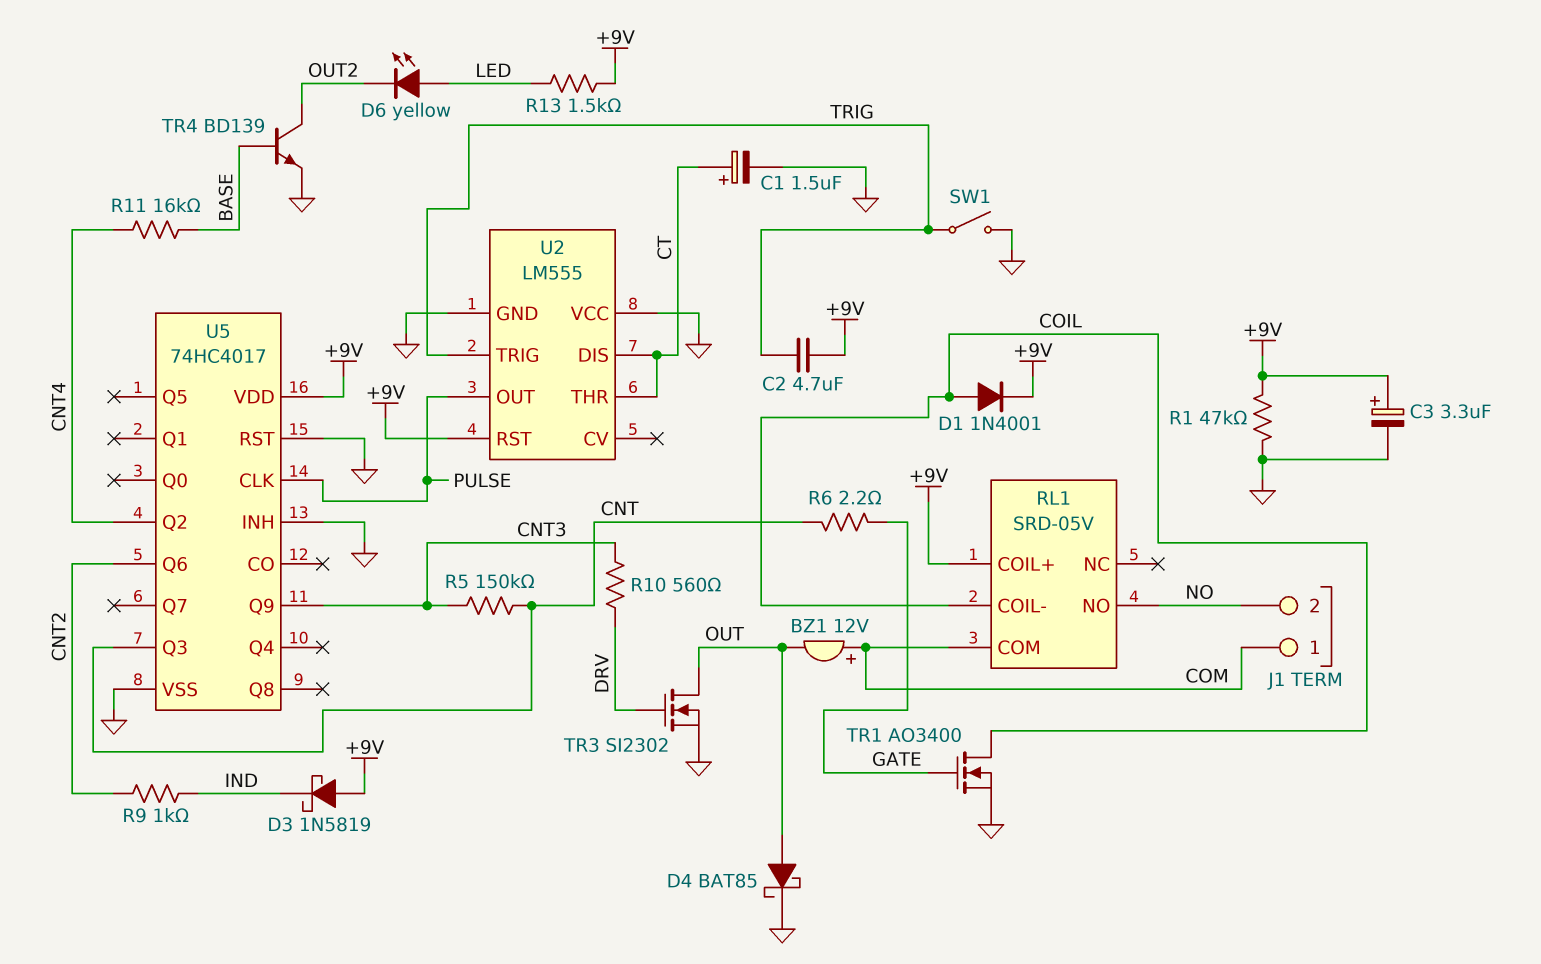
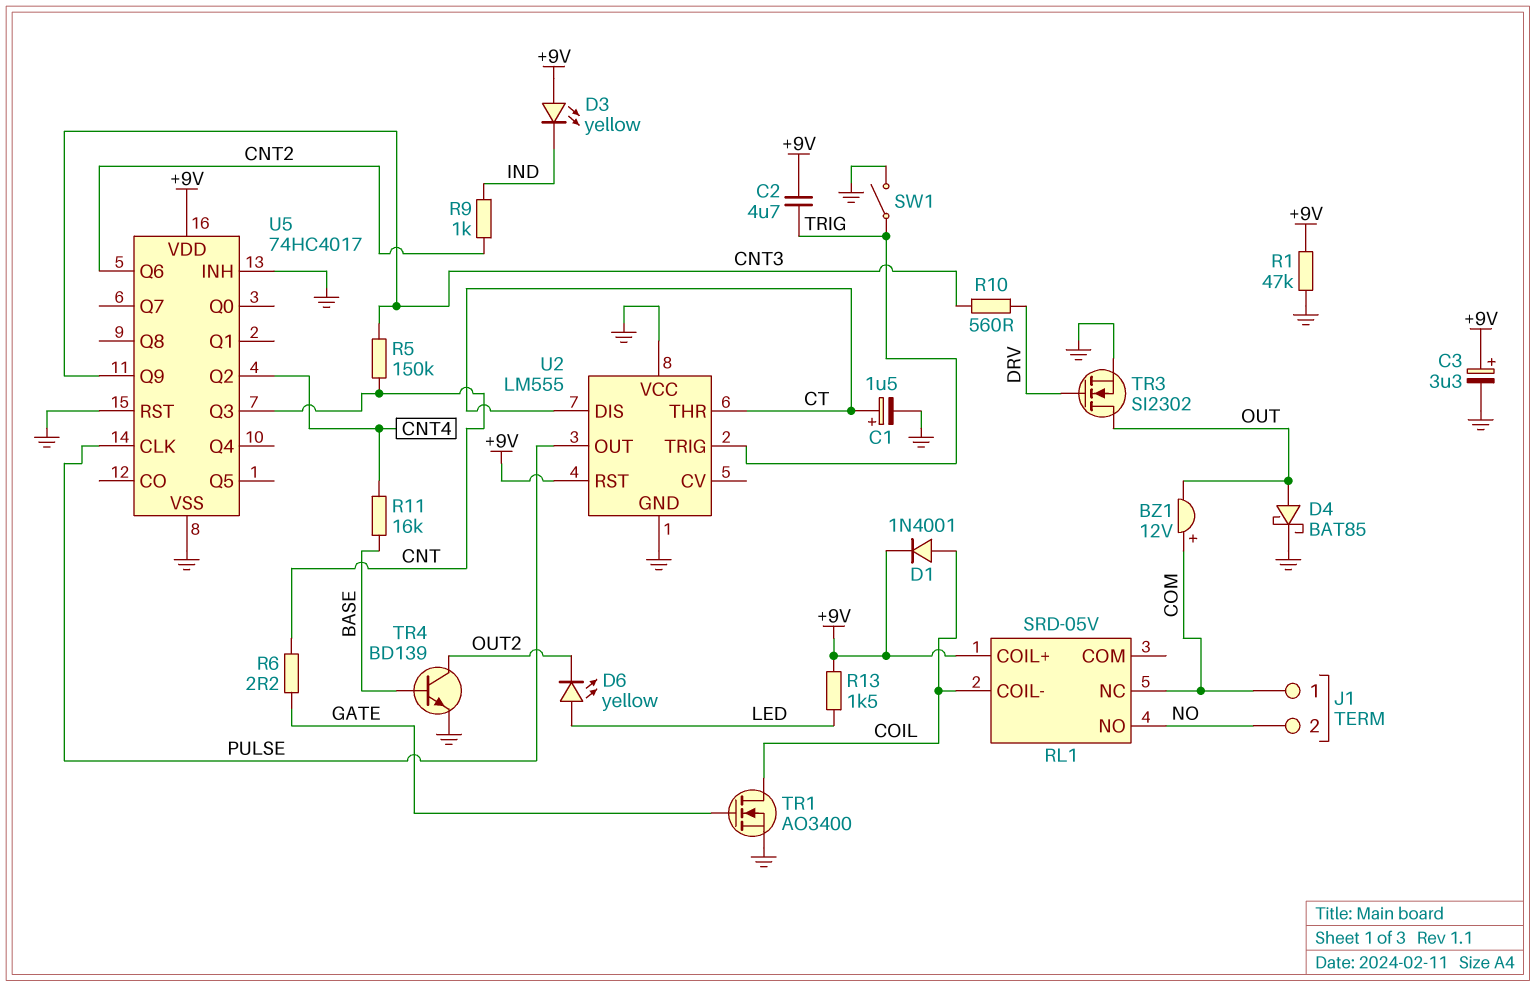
D3: schottky 1N5819 (A +9V, K IND) -> LED yellow (A +9V, K IND)
RL1 pin COM: COM -> none
RL1 pin NC: none -> COM

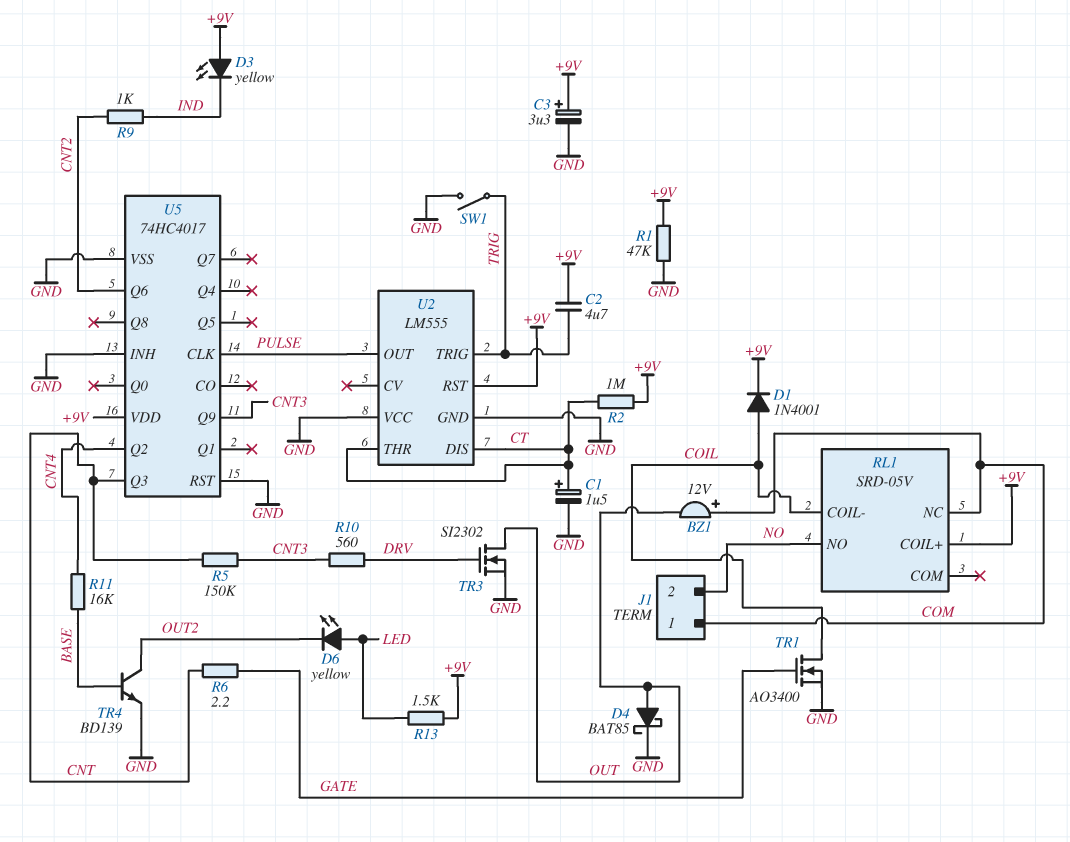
R2: none -> 1M (+9V, CT)

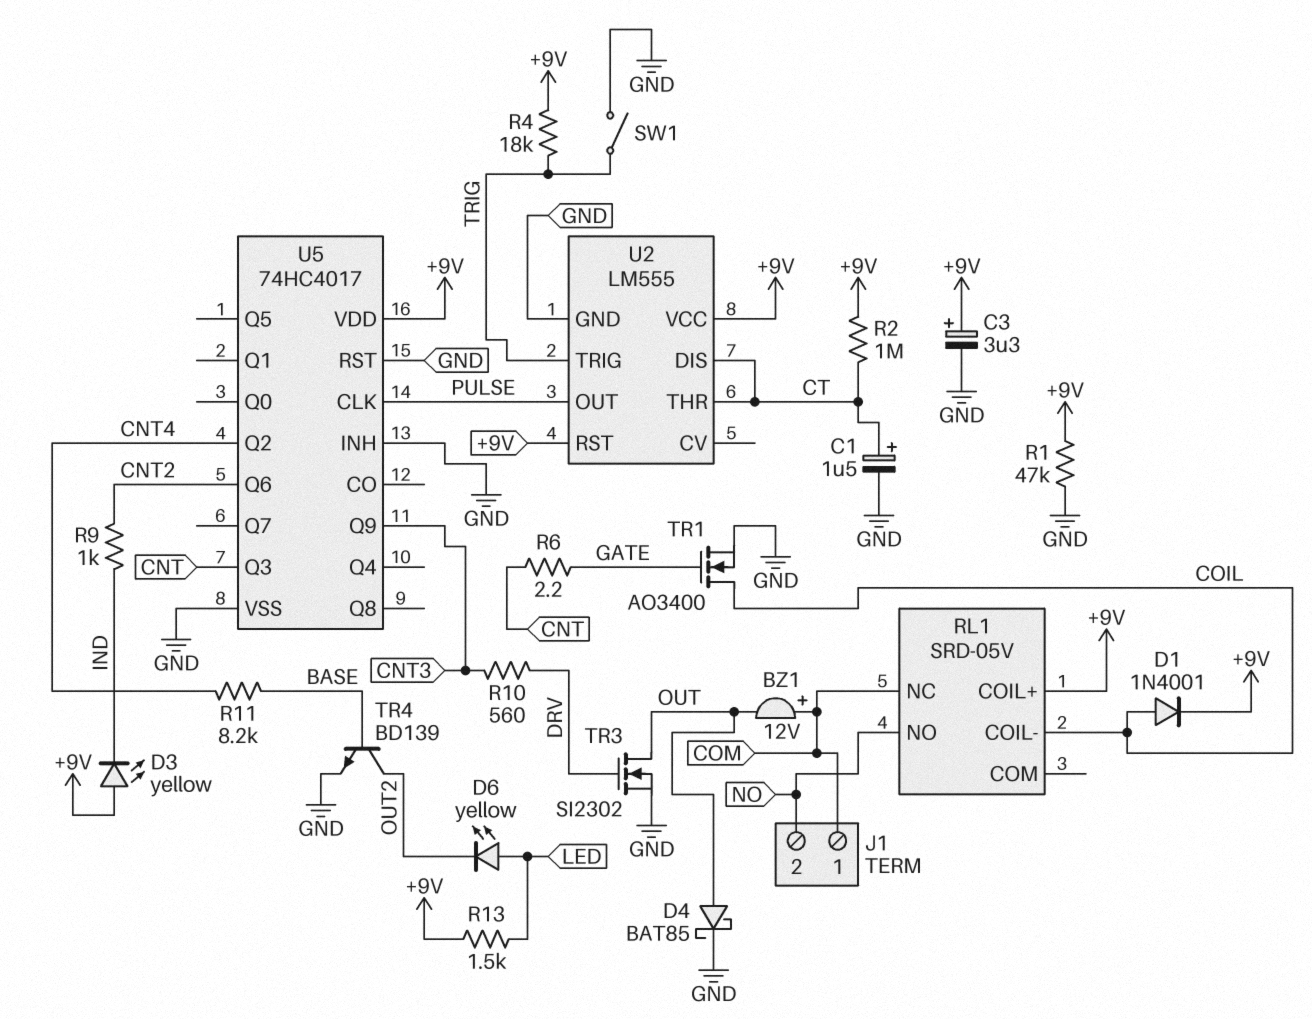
C2: 4.7uF (+9V, TRIG) -> none
R4: none -> 18k (+9V, TRIG)
R5: 150k (CNT, CNT3) -> none
R11: 16k (BASE, CNT4) -> 8.2k (BASE, CNT4)
U2 pin VCC: GND -> +9V

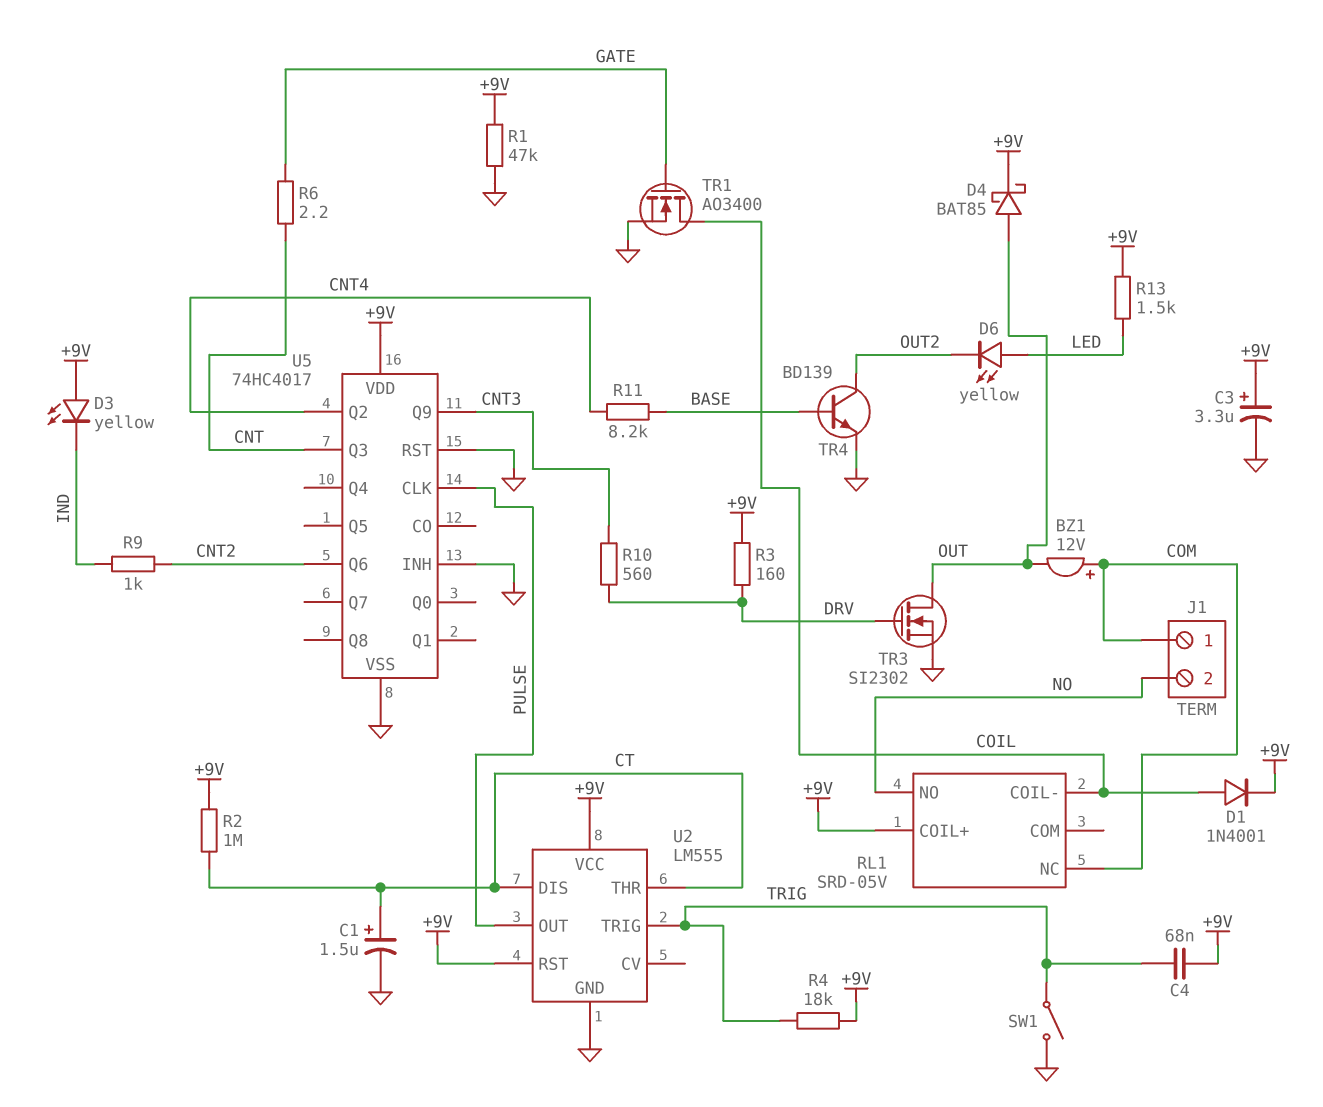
C4: none -> 68nF (+9V, TRIG)
D4: schottky BAT85 (A OUT, K GND) -> schottky BAT85 (A OUT, K +9V)
R3: none -> 160 (+9V, DRV)

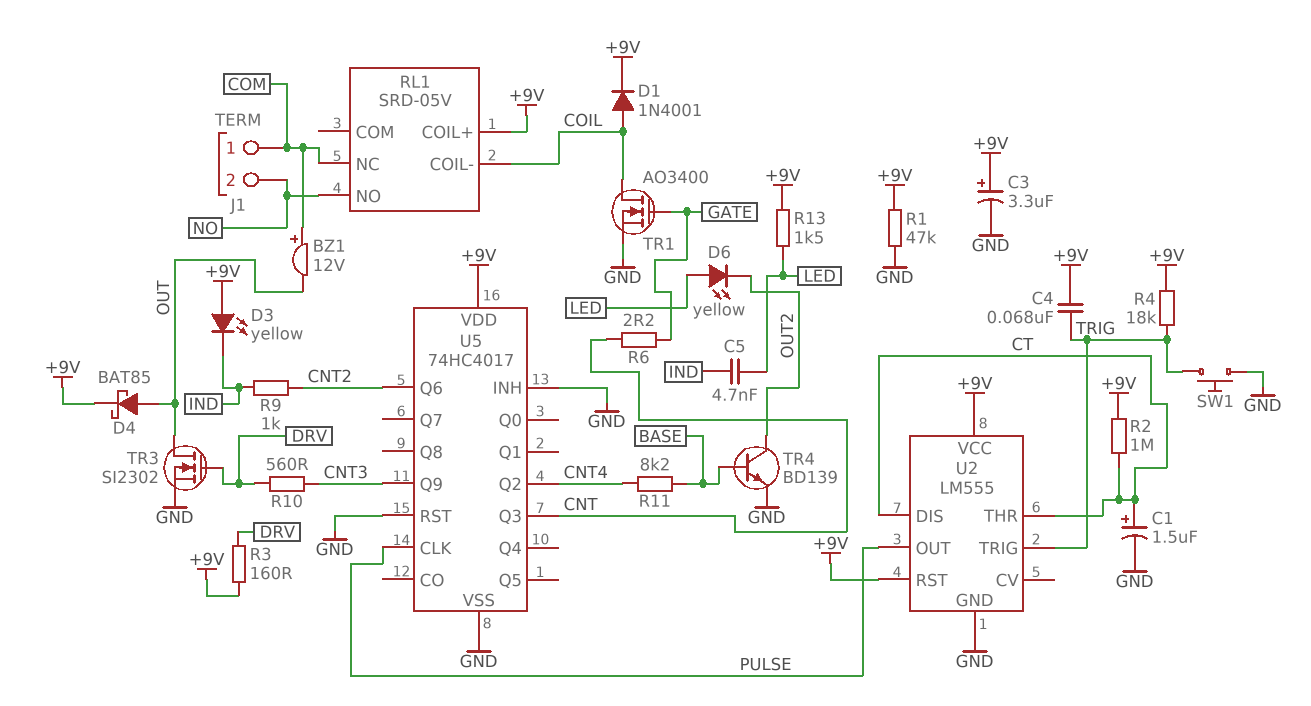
C5: none -> 4.7nF (IND, LED)
SW1: switch (GND, TRIG) -> button (GND, TRIG)

